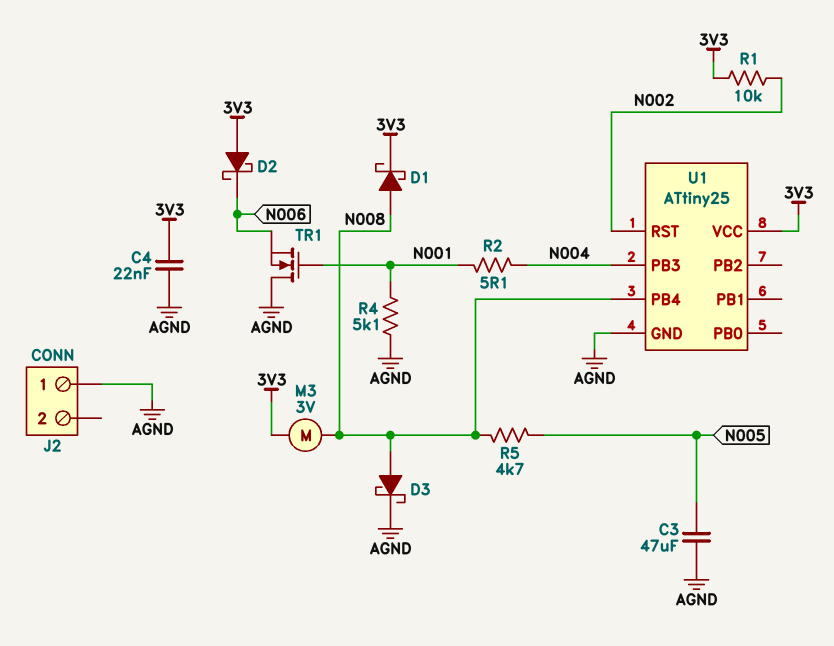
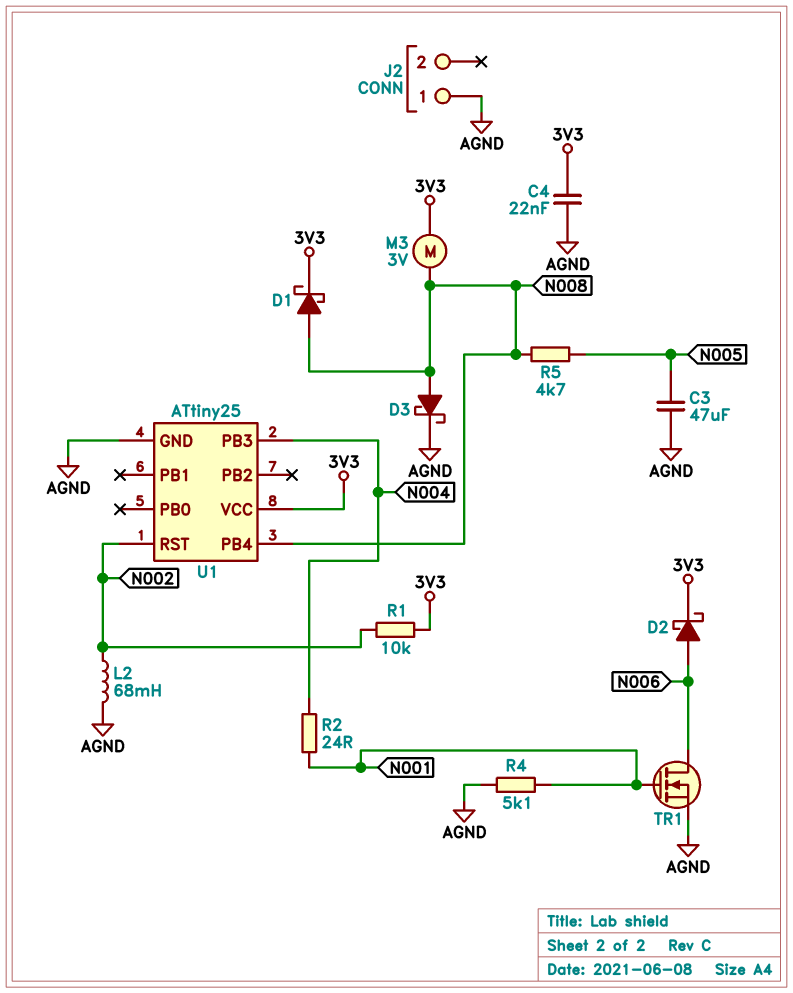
D2: schottky (A 3V3, K N006) -> schottky (A N006, K 3V3)
L2: none -> 68mH (AGND, N002)
R2: 5.1 (N001, N004) -> 24 (N001, N004)
TR1: NMOS (G N001, D AGND, S N006) -> NMOS (G N001, D N006, S AGND)

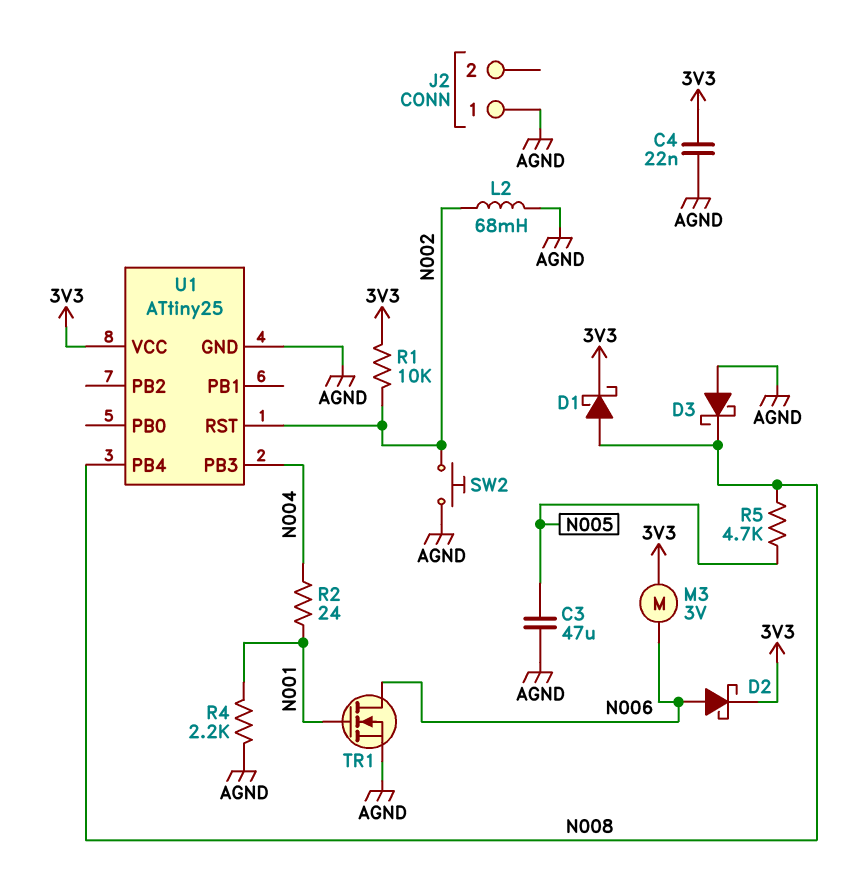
D3: schottky (A N008, K AGND) -> schottky (A AGND, K N008)
M3: motor 3V (3V3, N008) -> motor 3V (3V3, N006)
R4: 5.1k (AGND, N001) -> 2.2k (AGND, N001)
SW2: none -> button (AGND, N002)

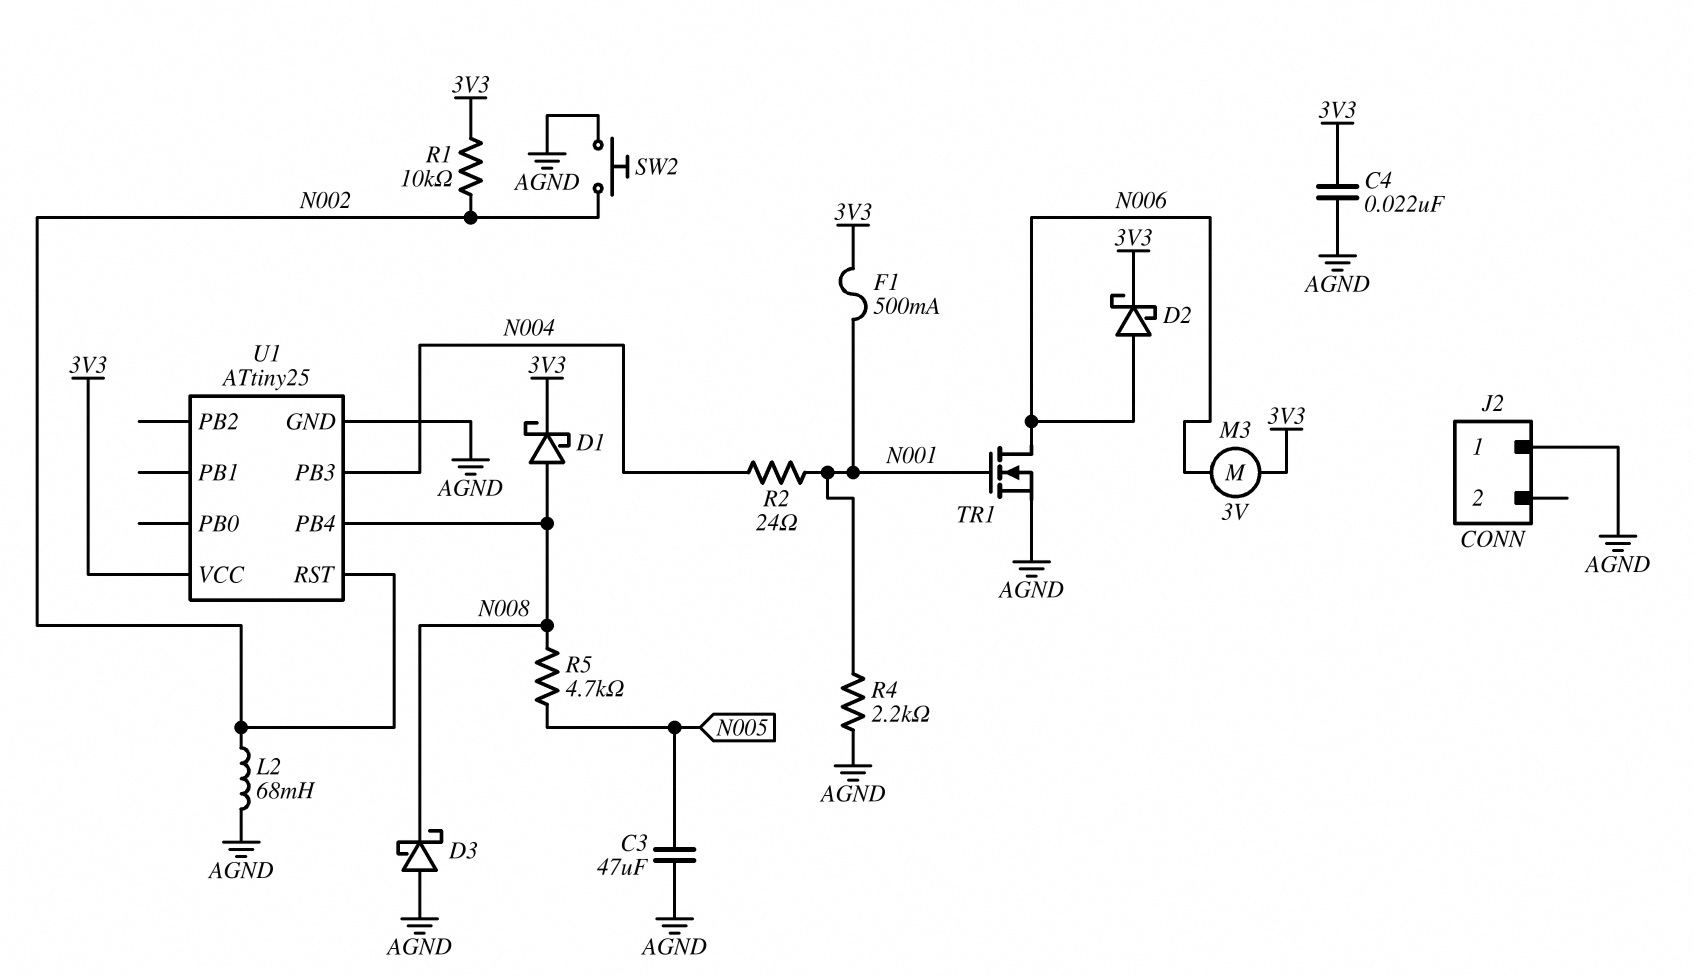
F1: none -> 500mA (3V3, N001)

